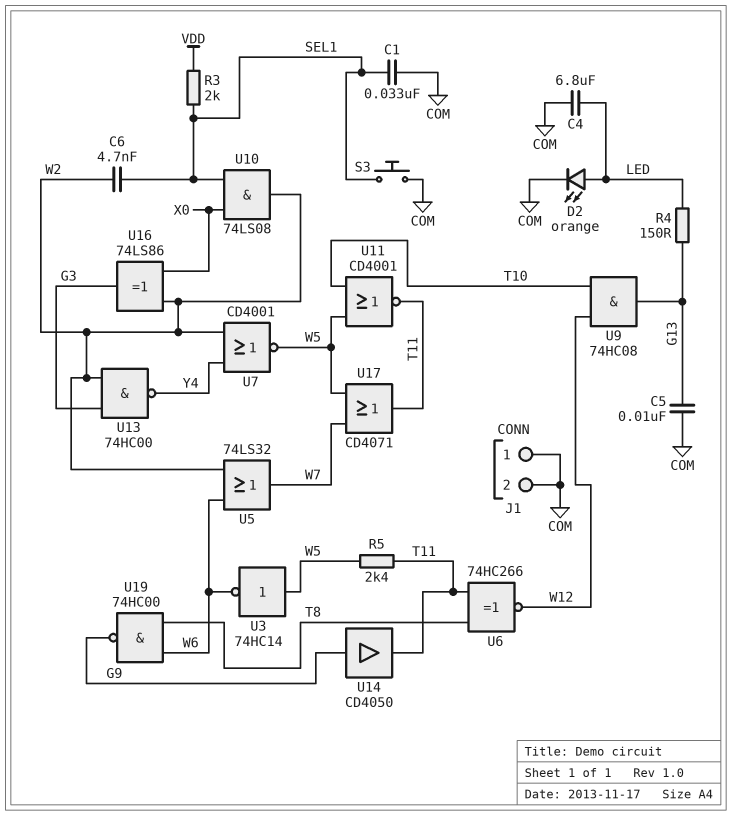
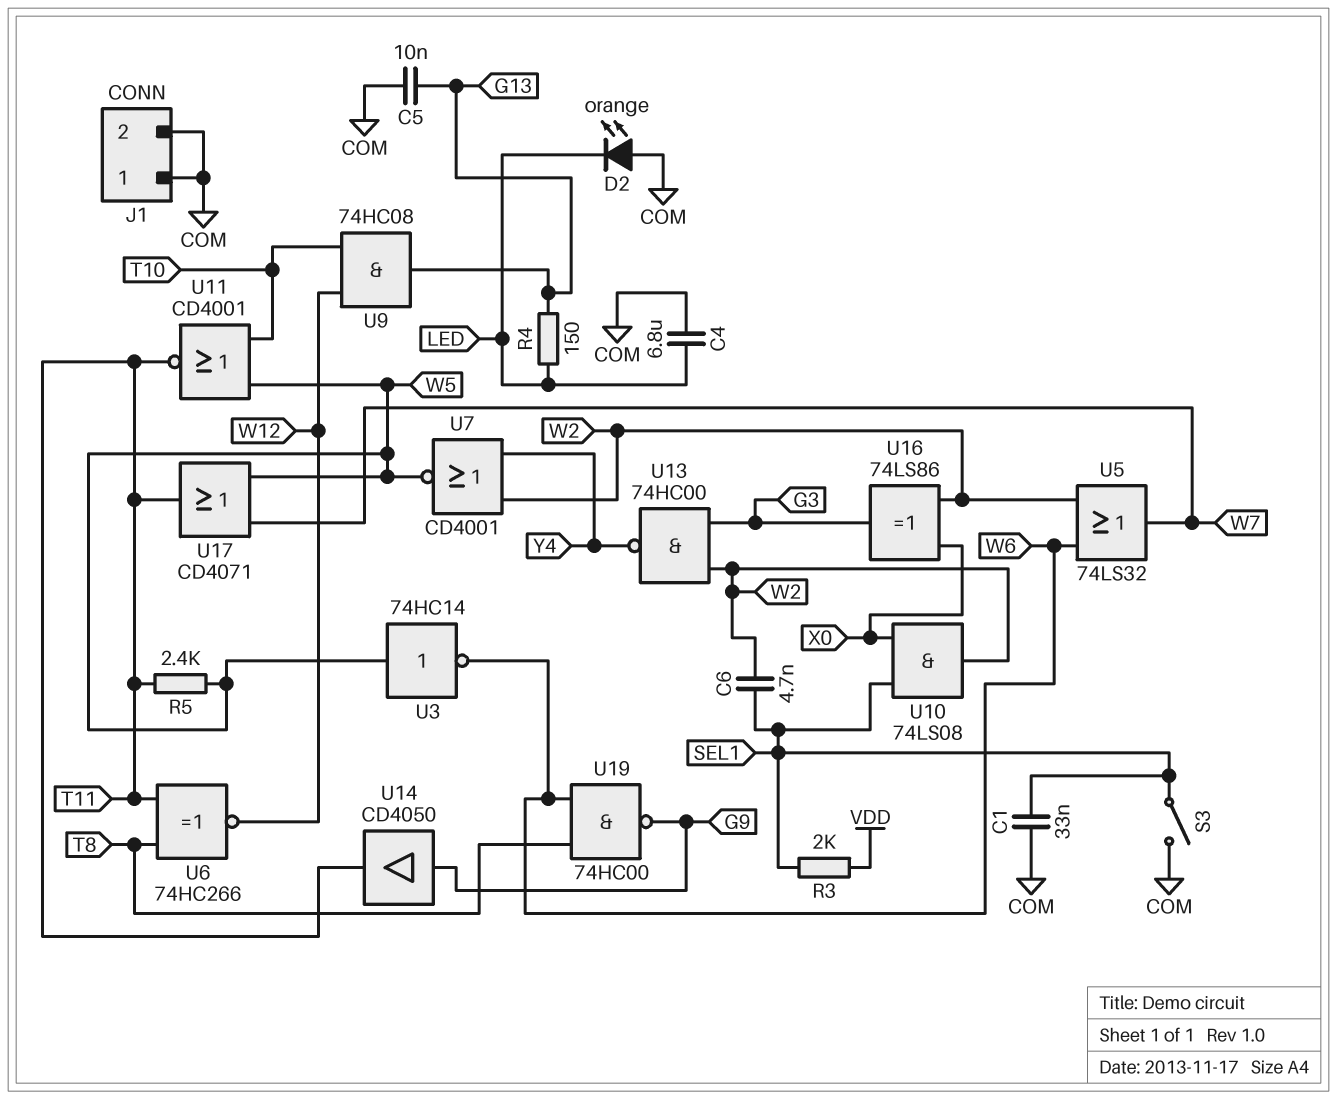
D2: LED orange (A LED, K COM) -> LED orange (A COM, K LED)
S3: button (COM, SEL1) -> switch (COM, SEL1)

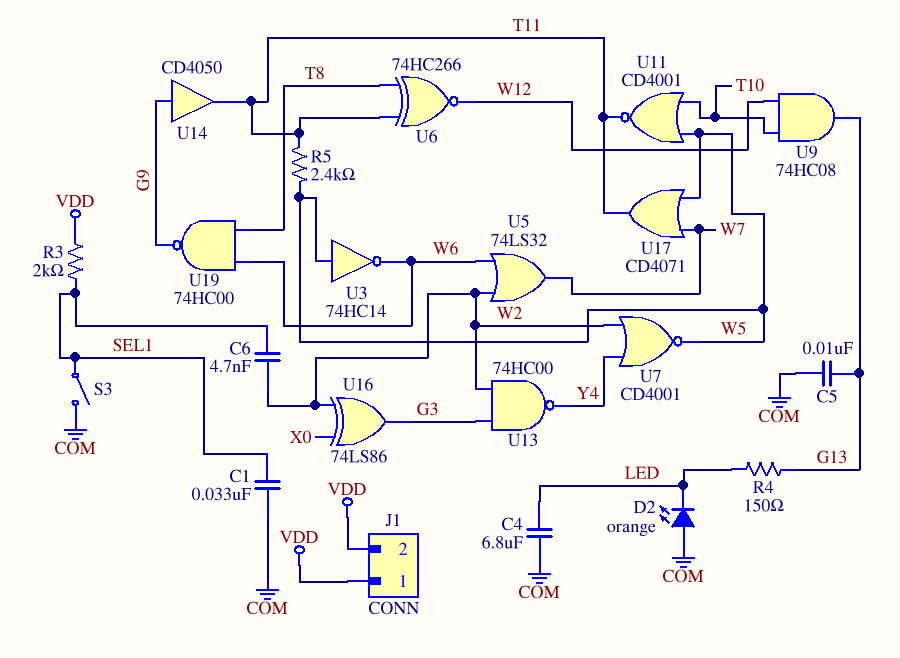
J1 pin 1: COM -> VDD
J1 pin 2: COM -> VDD
U10: AND 74LS08 (in SEL1, in X0, out W2) -> none

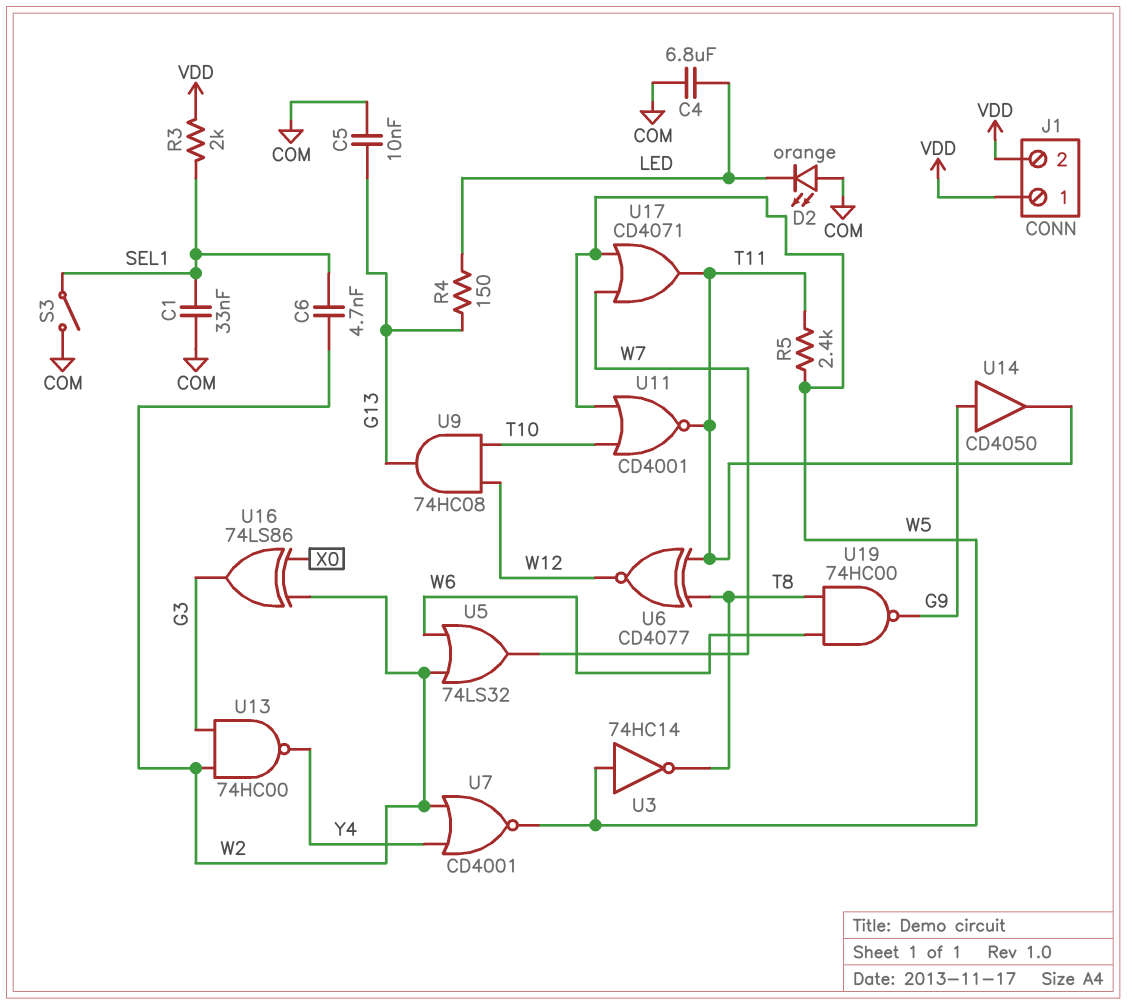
U3: NOT 74HC14 (in W5, out W6) -> NOT 74HC14 (in W5, out T8)
U6: XNOR 74HC266 (in T8, in T11, out W12) -> XNOR CD4077 (in T8, in T11, out W12)

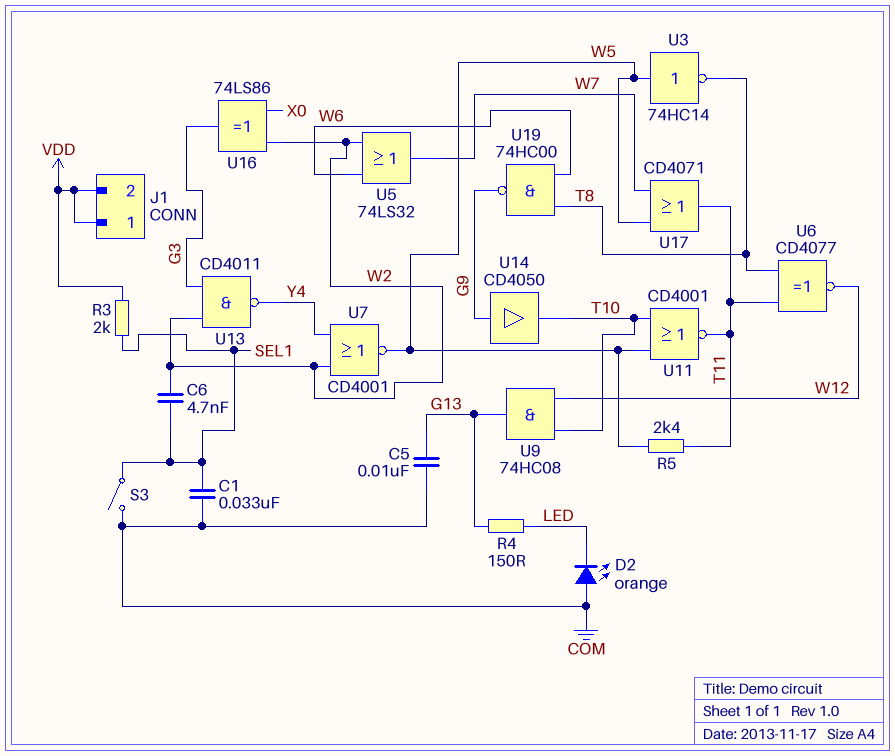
C4: 6.8uF (COM, LED) -> none
U13: NAND 74HC00 (in G3, in W2, out Y4) -> NAND CD4011 (in G3, in W2, out Y4)
U14: buffer CD4050 (in G9, out T11) -> buffer CD4050 (in G9, out T10)

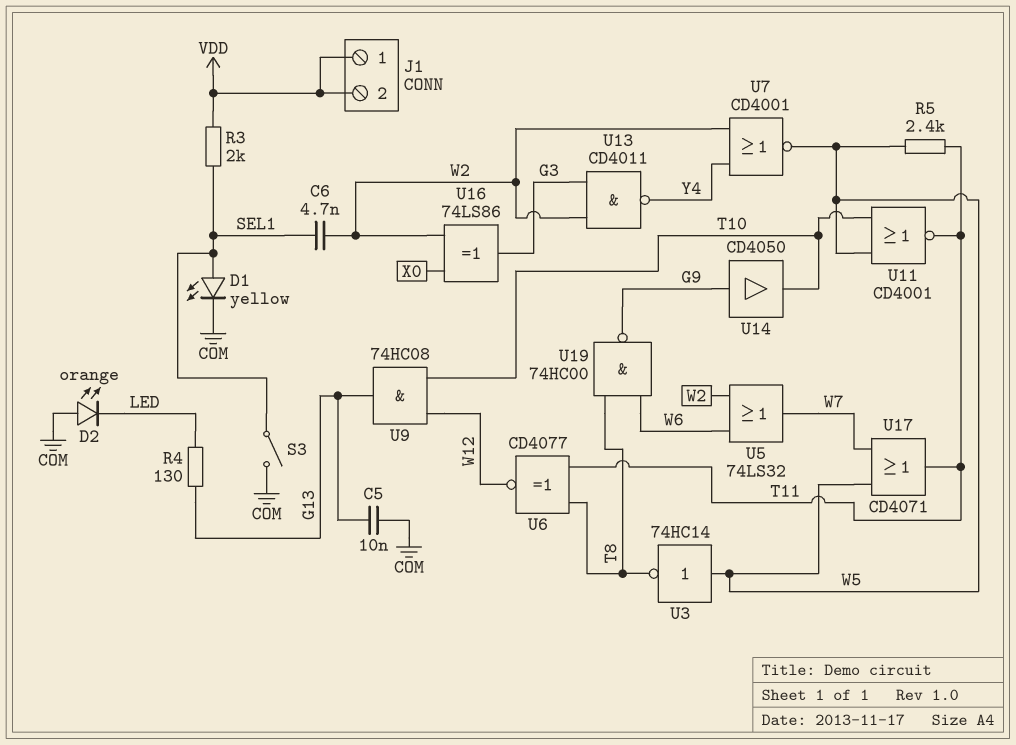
C1: 33nF (COM, SEL1) -> none
D1: none -> LED yellow (A SEL1, K COM)
R4: 150 (G13, LED) -> 130 (G13, LED)

